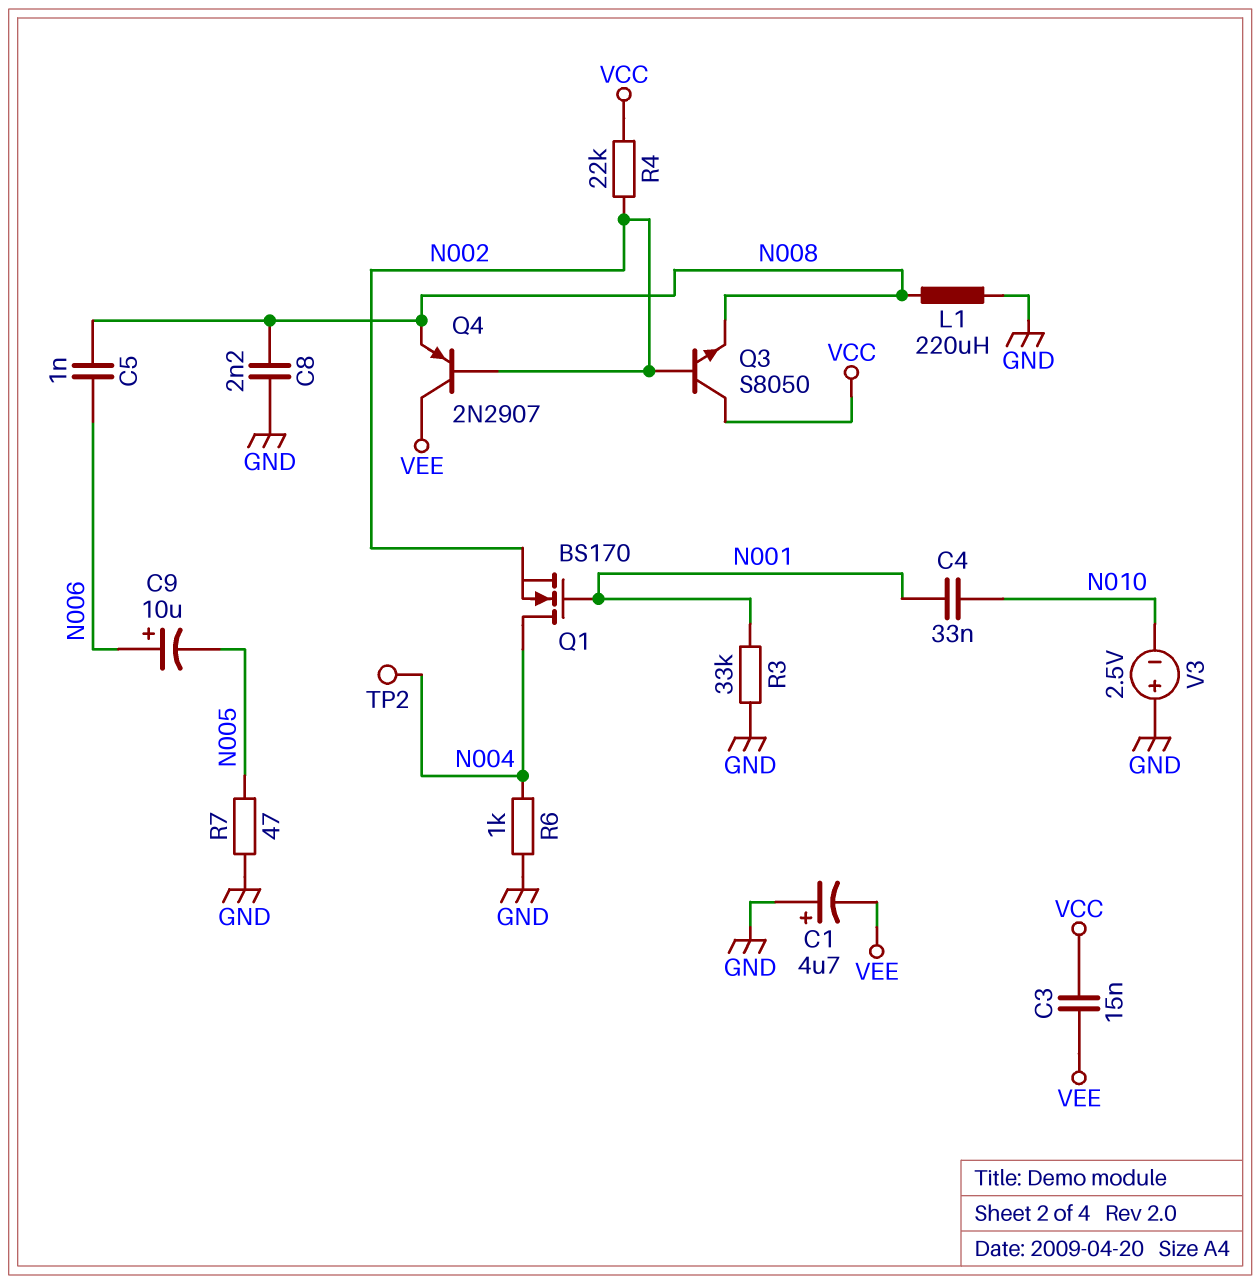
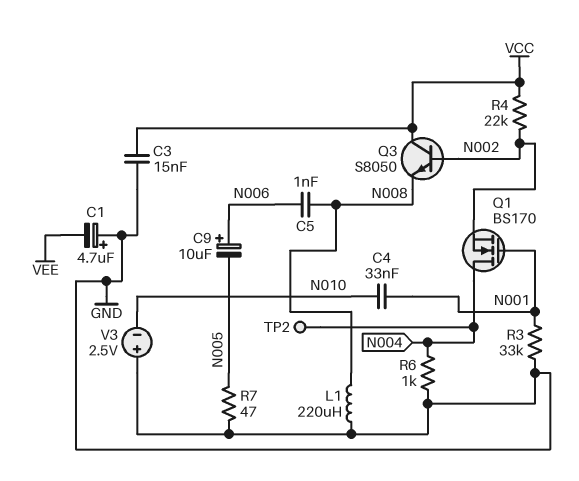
C3: 15nF (VCC, VEE) -> 15nF (GND, VCC)
C8: 2.2nF (GND, N008) -> none
Q4: PNP 2N2907 (B N002, C VEE, E N008) -> none

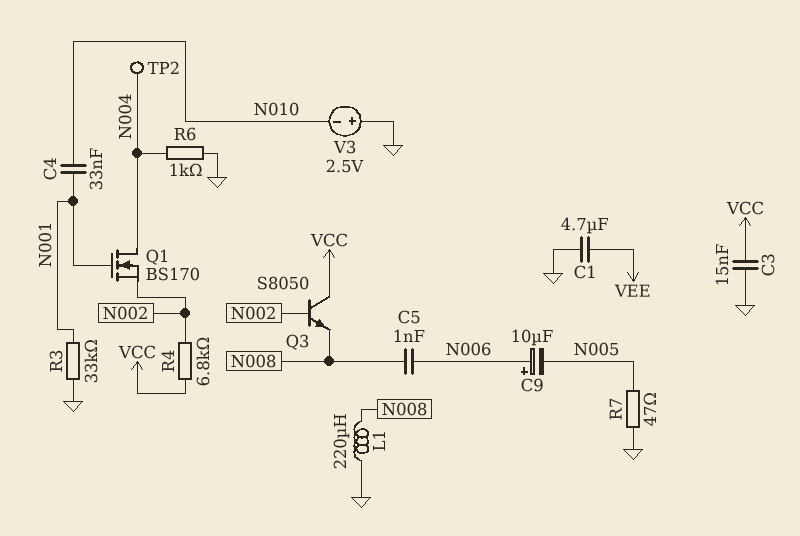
C1: 4.7uF (plus GND, minus VEE) -> 4.7uF (GND, VEE)
R4: 22k (N002, VCC) -> 6.8k (N002, VCC)

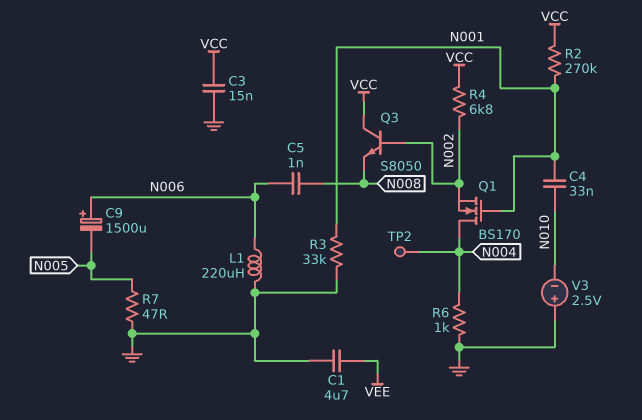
C9: 10uF (plus N006, minus N005) -> 1500uF (plus N006, minus N005)
L1: 220uH (GND, N008) -> 220uH (GND, N006)
R2: none -> 270k (N001, VCC)

